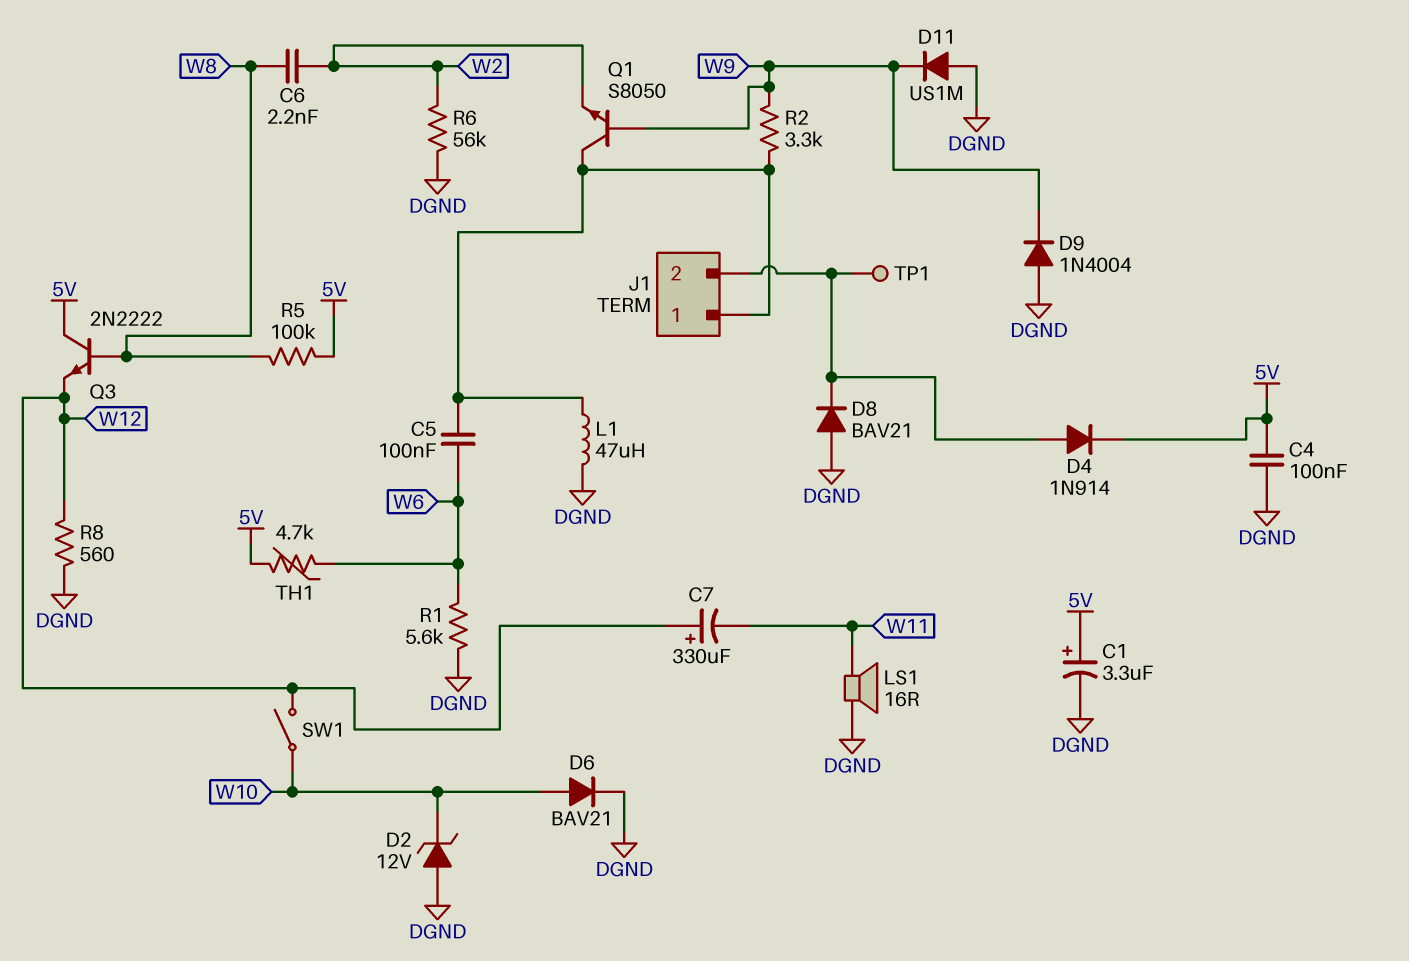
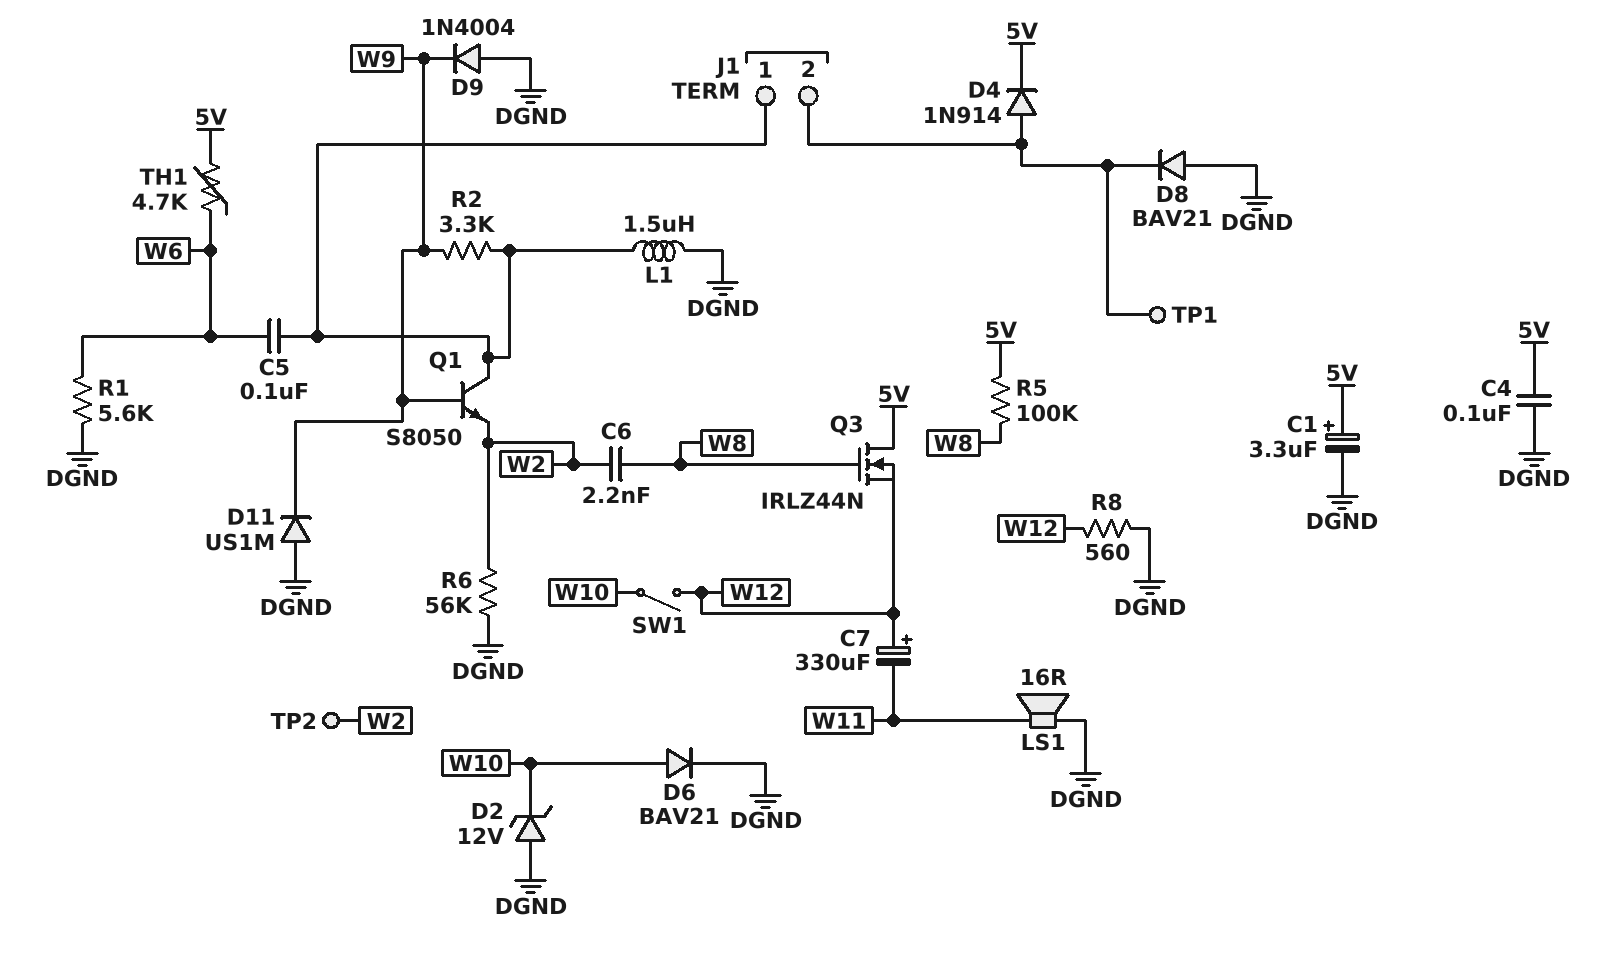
L1: 47uH (DGND, J1/1) -> 1.5uH (DGND, J1/1)
Q3: NPN 2N2222 (B W8, C 5V, E W12) -> NMOS IRLZ44N (G W8, D 5V, S W12)
TP2: none -> test point (W2)

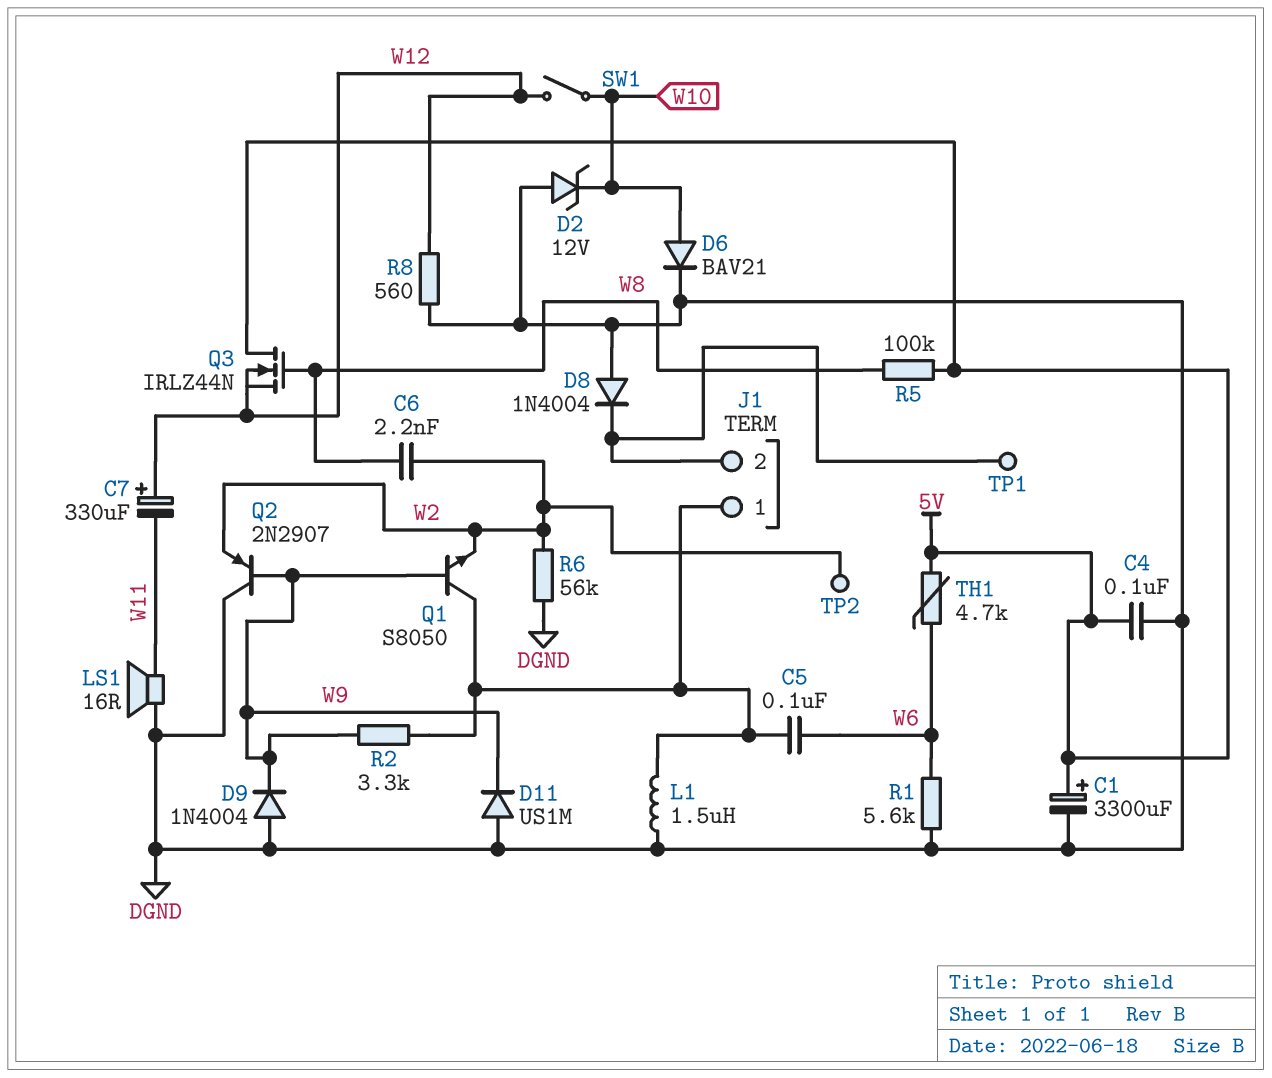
C1: 3.3uF (plus 5V, minus DGND) -> 3300uF (plus 5V, minus DGND)
D4: diode 1N914 (A J1/2, K 5V) -> none
D8: diode BAV21 (A DGND, K J1/2) -> diode 1N4004 (A DGND, K J1/2)
Q2: none -> PNP 2N2907 (B W9, C DGND, E W2)

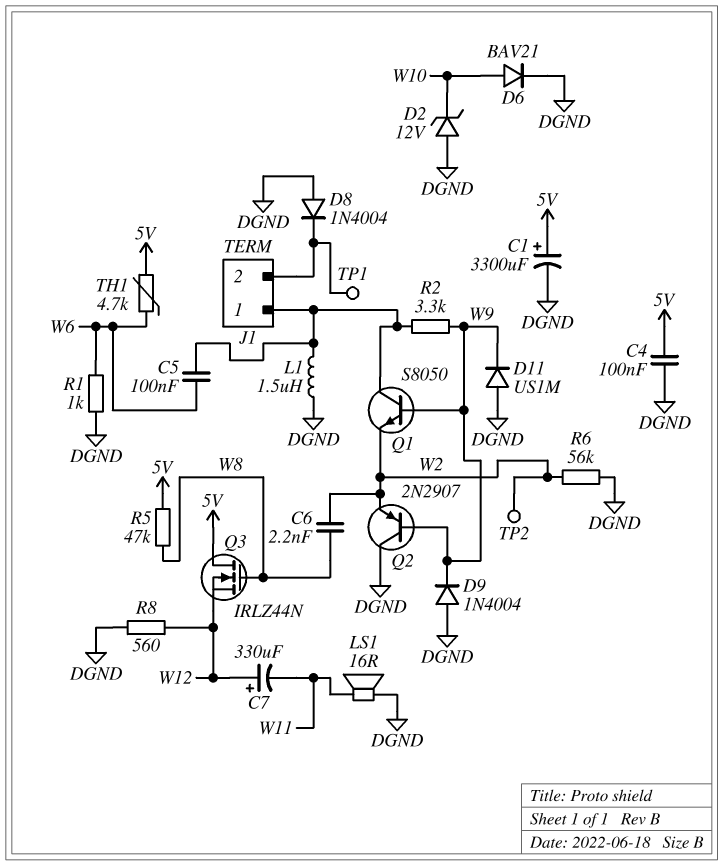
R1: 5.6k (DGND, W6) -> 1k (DGND, W6)
R5: 100k (5V, W8) -> 47k (5V, W8)
SW1: switch (W10, W12) -> none

